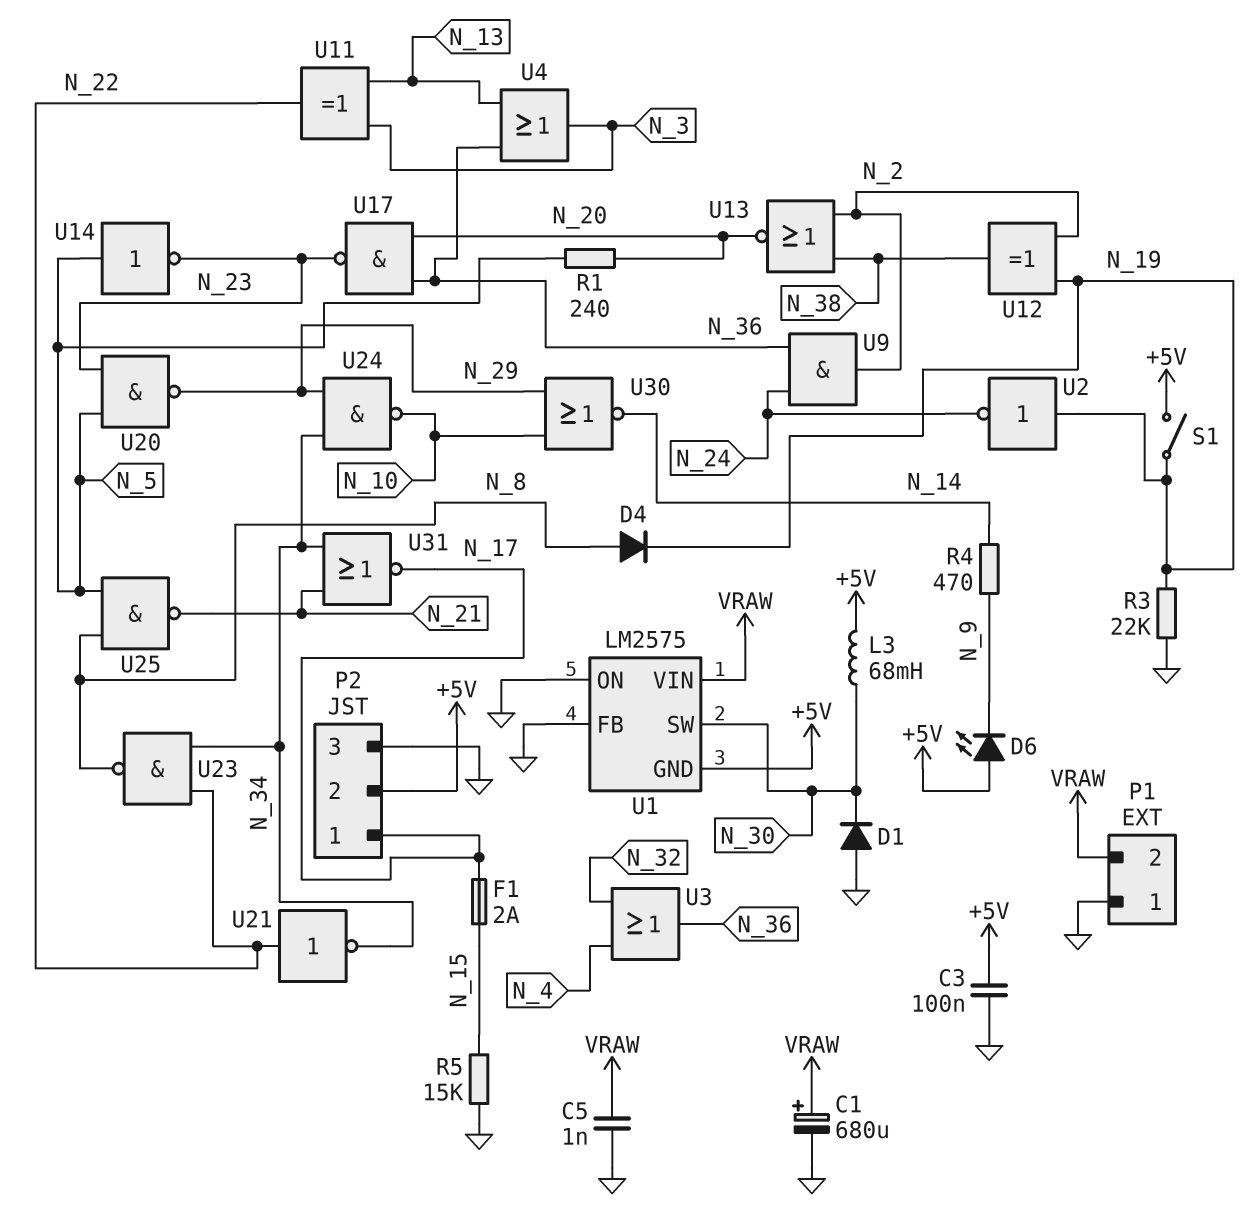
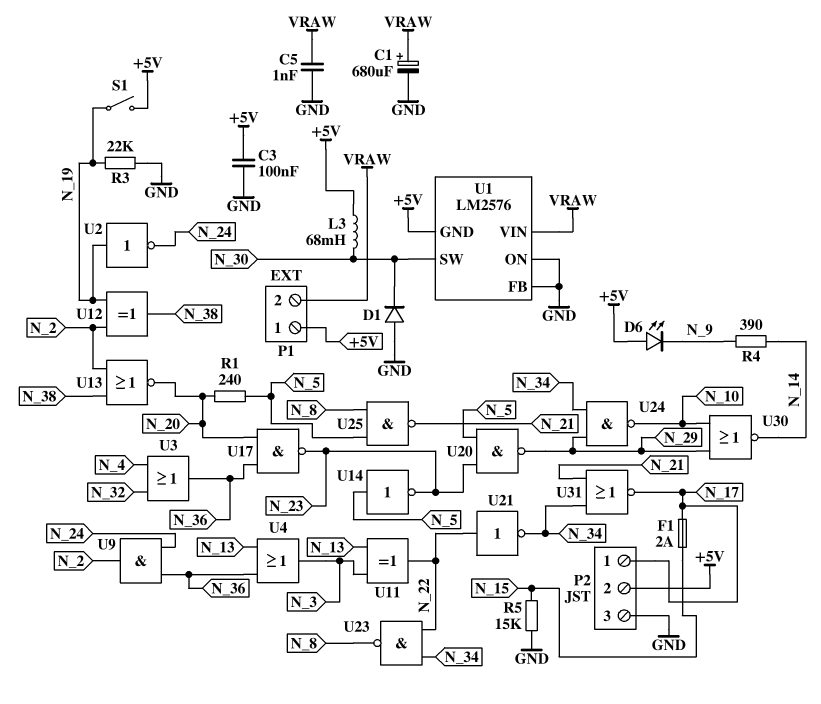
D4: diode (A N_8, K N_19) -> none
P1 pin 1: GND -> +5V
R4: 470 (N_9, N_14) -> 390 (N_9, N_14)
U1: LM2575 -> LM2576

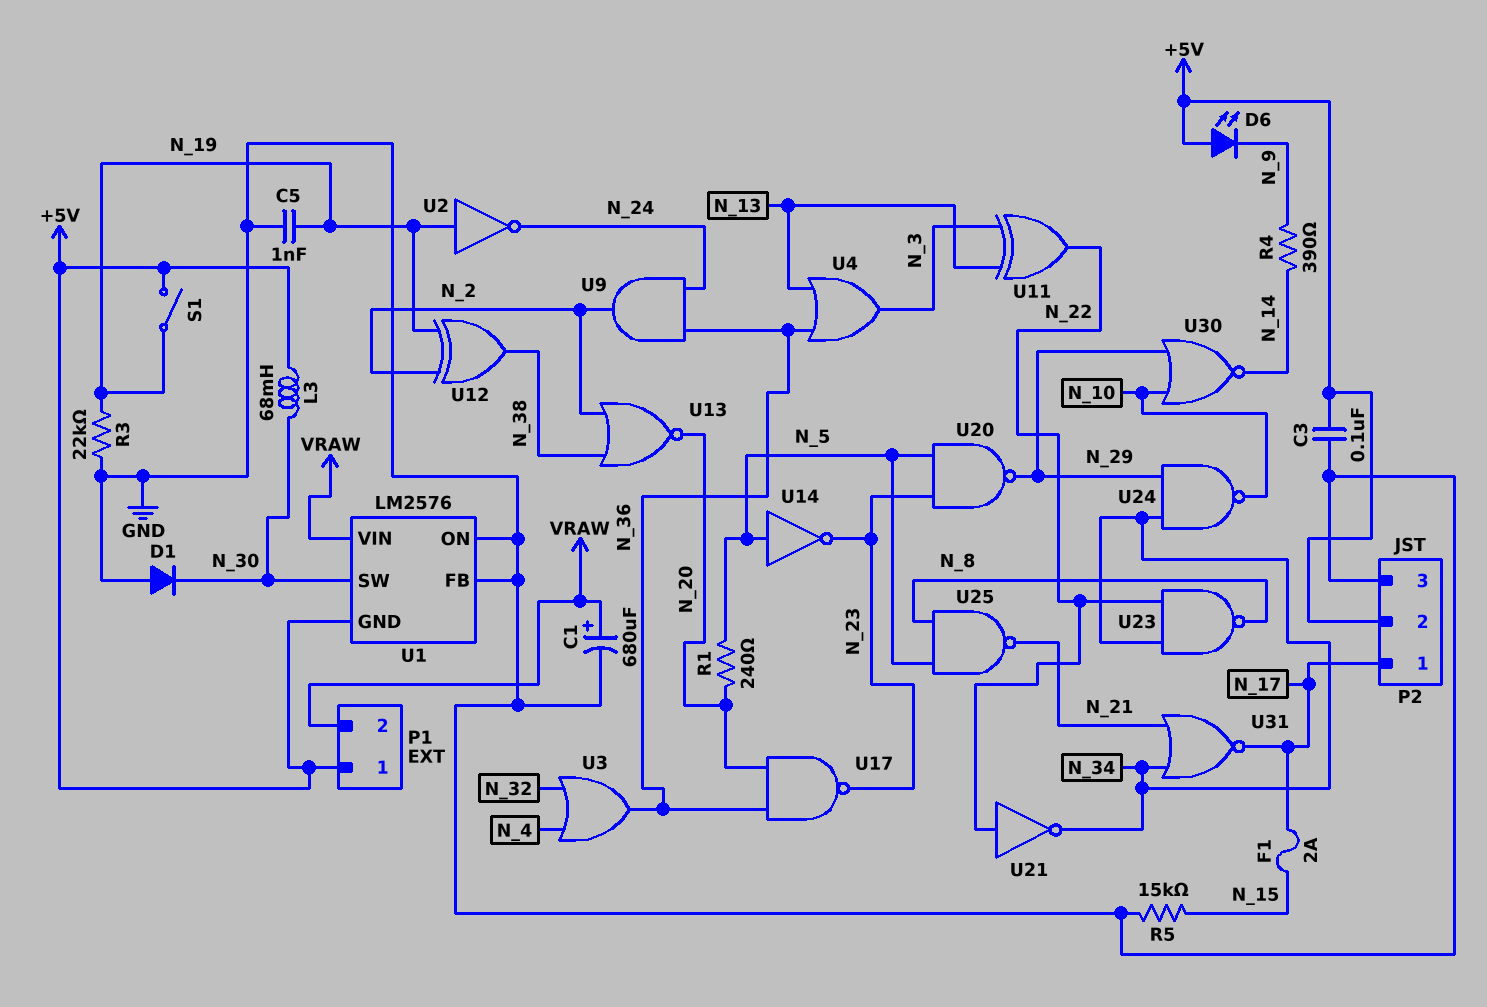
C5: 1nF (GND, VRAW) -> 1nF (GND, N_19)

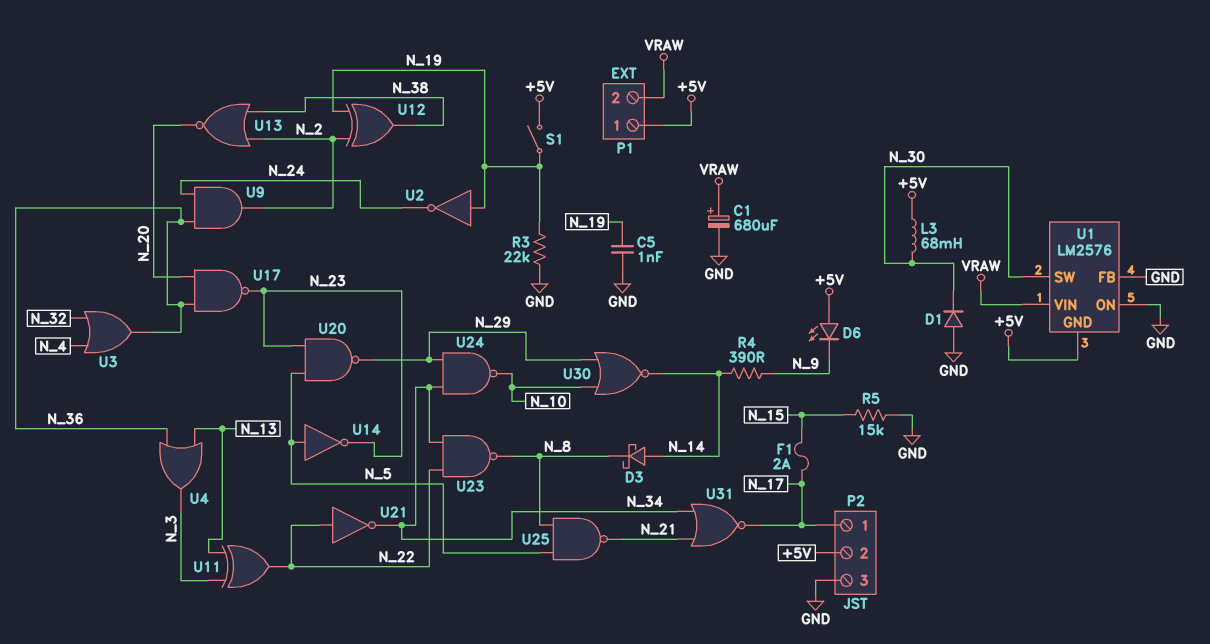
C3: 100nF (+5V, GND) -> none
D3: none -> schottky (A N_14, K N_8)
R1: 240 (N_5, N_20) -> none

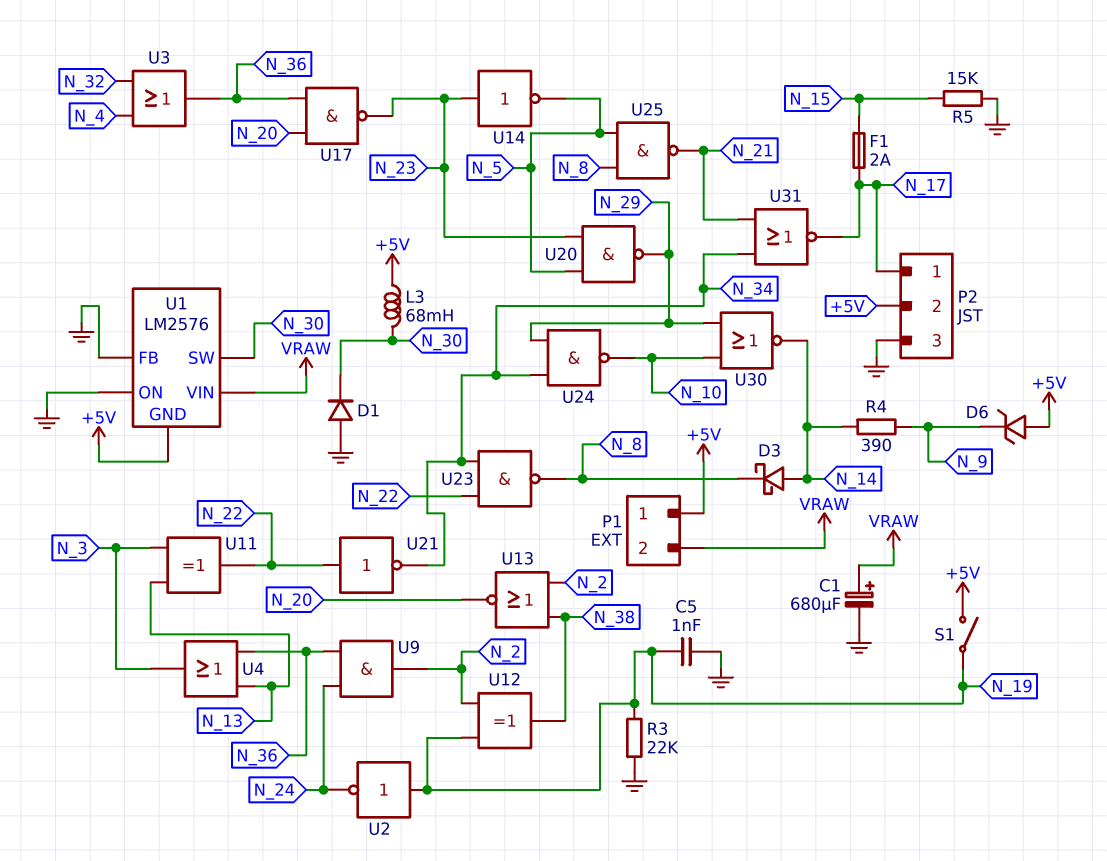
D6: LED (A +5V, K N_9) -> zener (A +5V, K N_9)
U14: NOT (in N_5, out N_23) -> NOT (in N_23, out N_5)

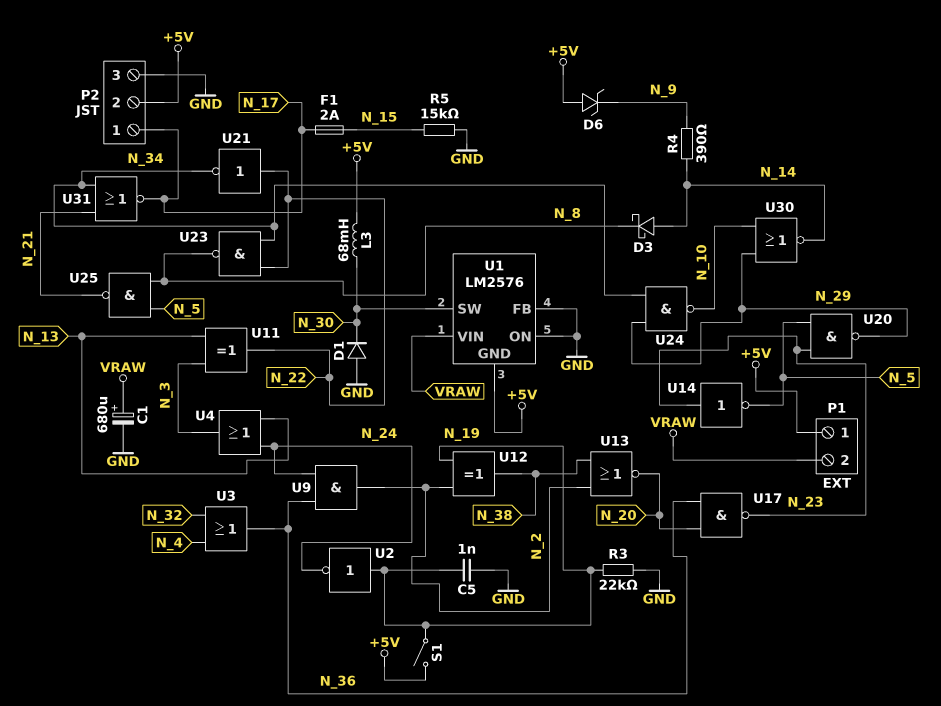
U4: OR (in N_13, in N_36, out N_3) -> OR (in N_13, in N_24, out N_3)

